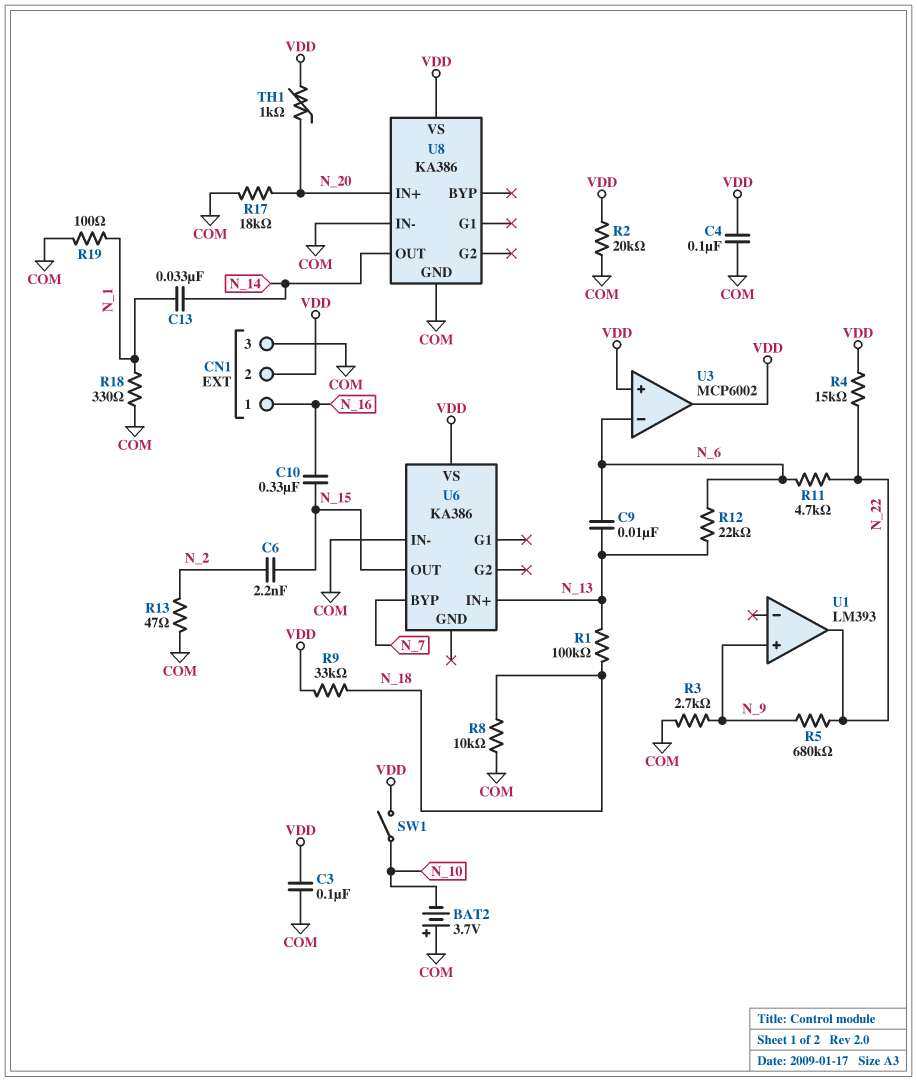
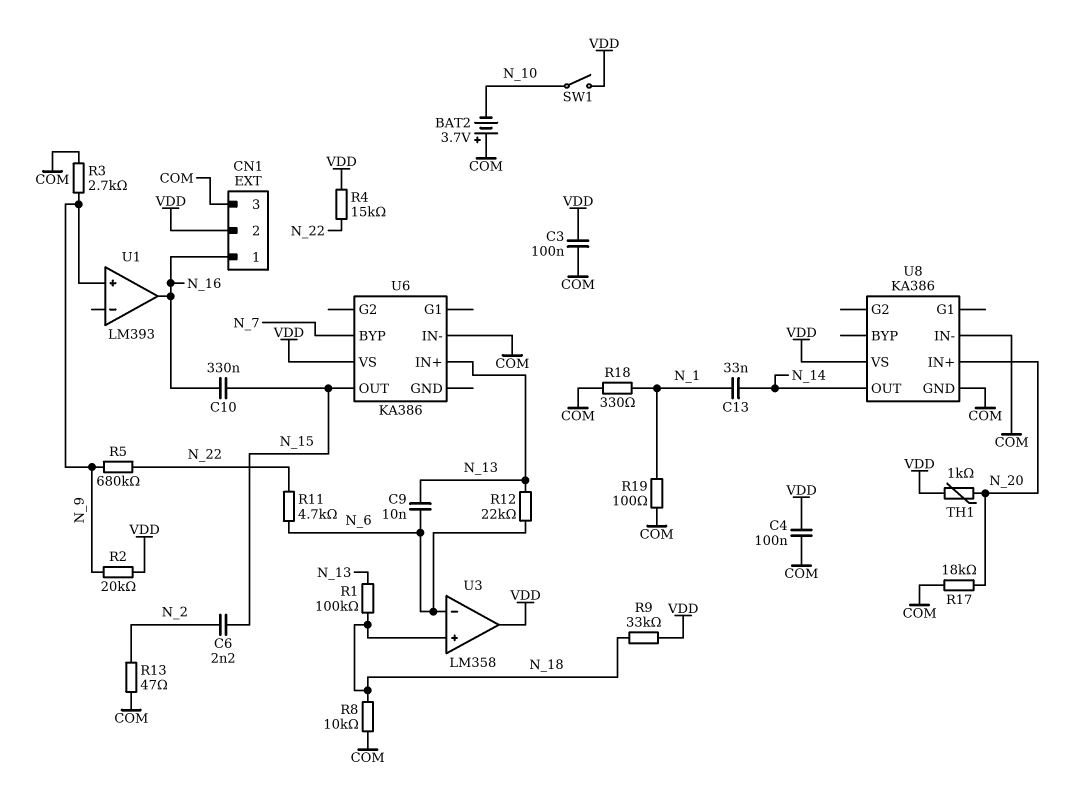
R2: 20k (COM, VDD) -> 20k (N_9, VDD)
U1 pin out: N_22 -> N_16
U3: MCP6002 -> LM358
U3 pin in+: VDD -> N_18

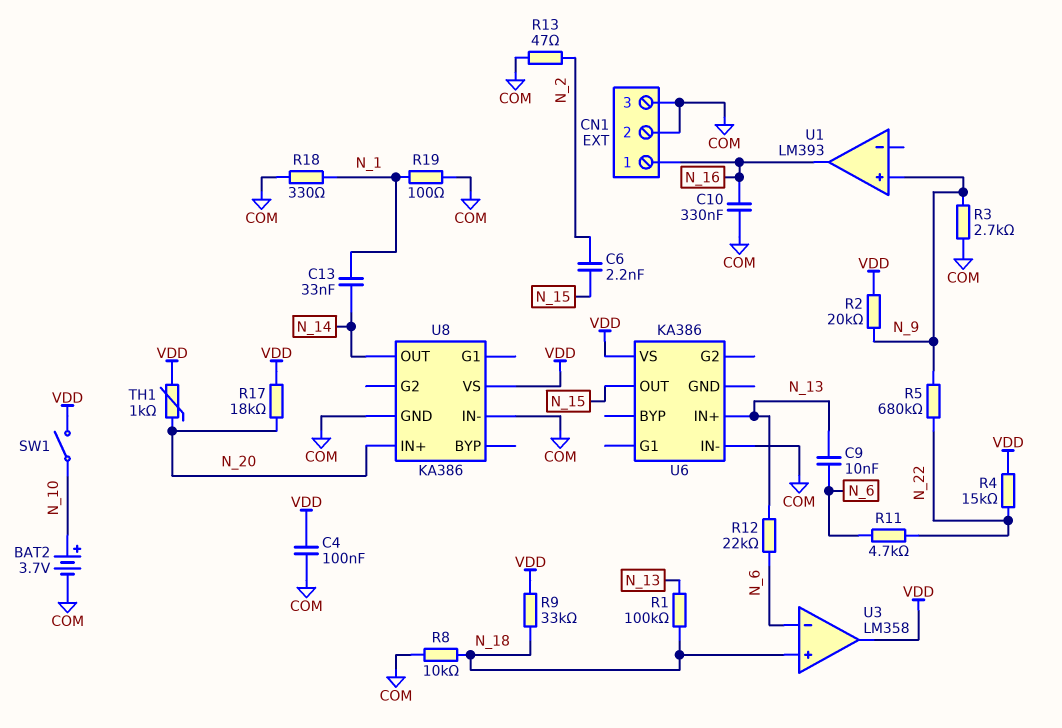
BAT2: 3.7V (plus COM, minus N_10) -> 3.7V (plus N_10, minus COM)
C3: 100nF (COM, VDD) -> none
C10: 330nF (N_15, N_16) -> 330nF (COM, N_16)
CN1 pin 2: VDD -> COM
R17: 18k (COM, N_20) -> 18k (N_20, VDD)
U6 pin BYP: N_7 -> none

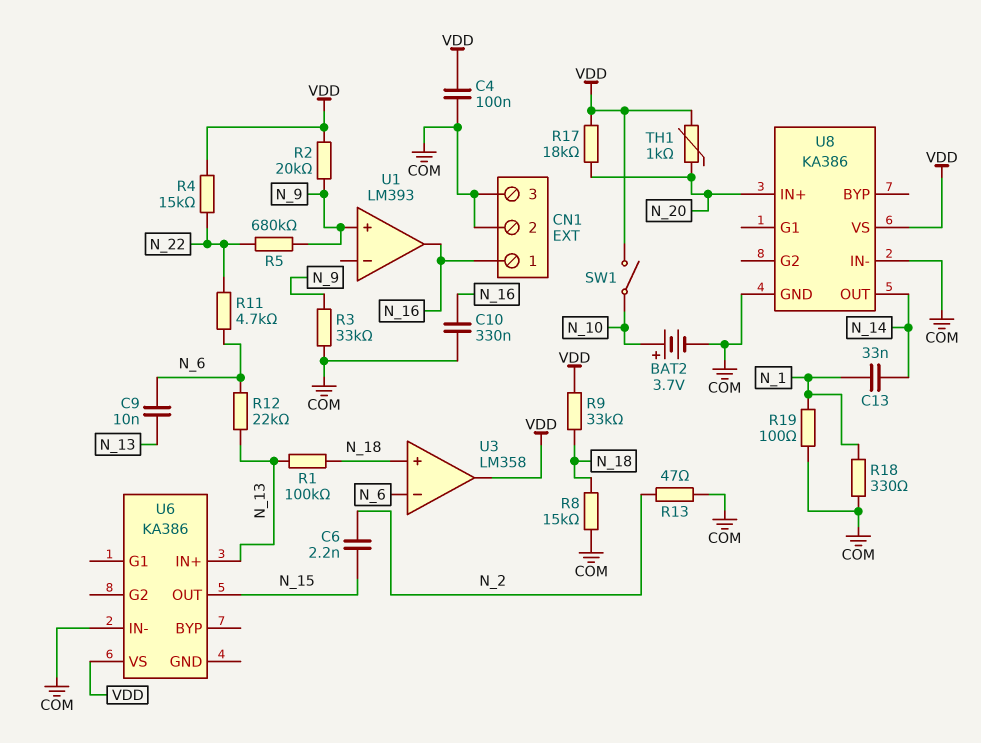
R3: 2.7k (COM, N_9) -> 33k (COM, N_9)
R8: 10k (COM, N_18) -> 15k (COM, N_18)

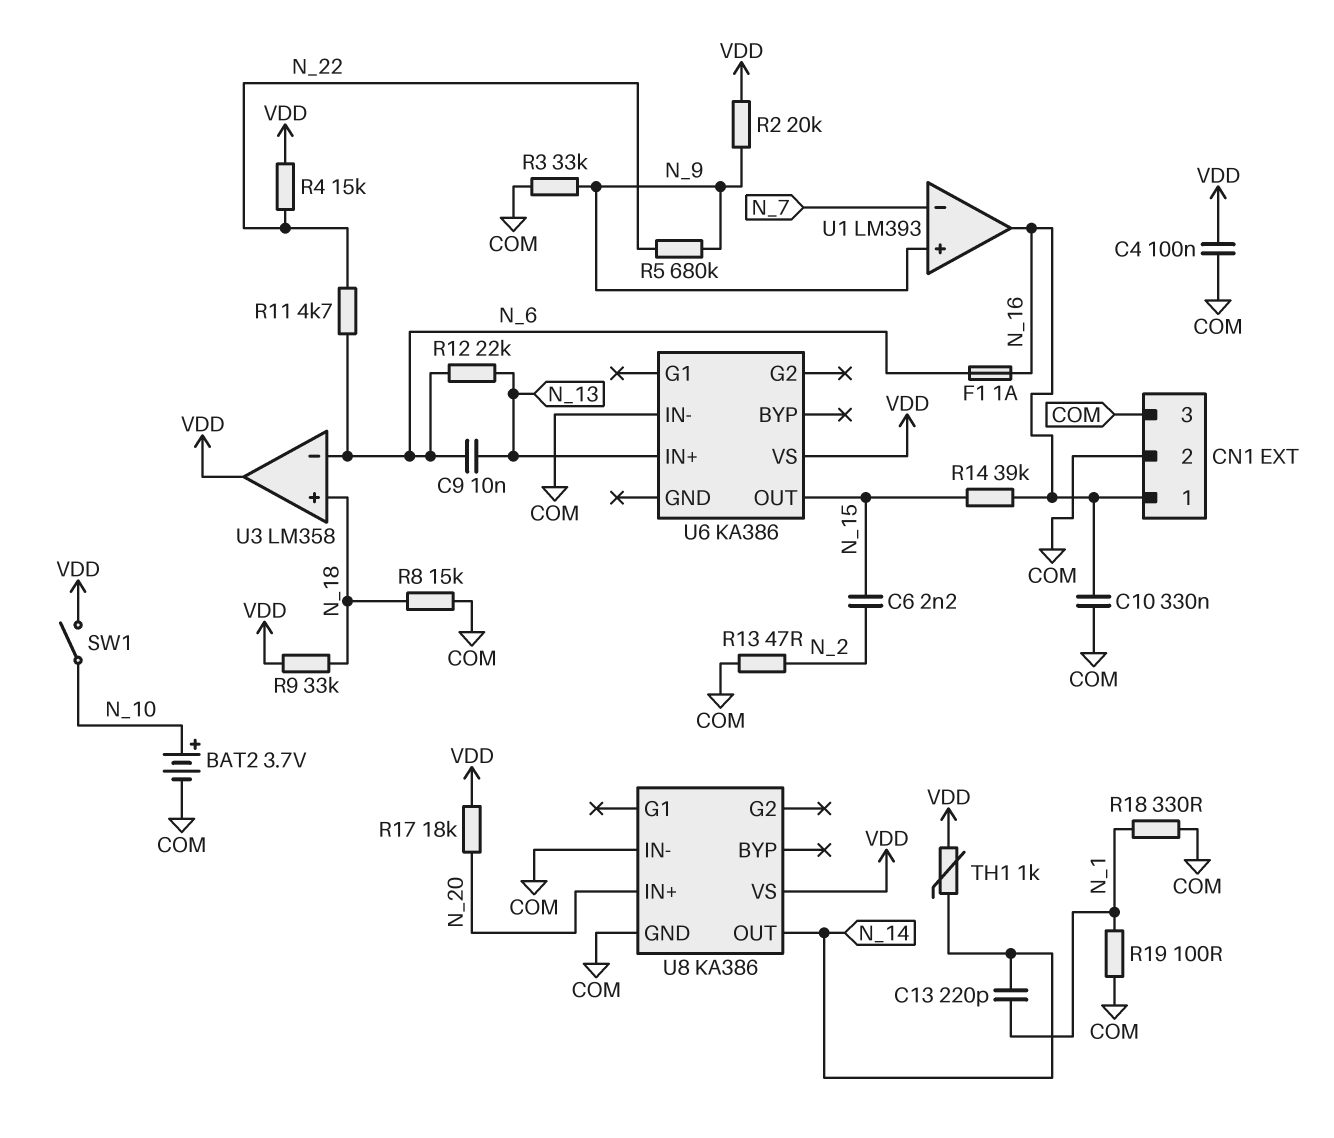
C13: 33nF (N_1, N_14) -> 220pF (N_1, N_14)
F1: none -> 1A (N_6, N_16)
R1: 100k (N_13, N_18) -> none
R14: none -> 39k (N_15, N_16)
TH1: 1k (N_20, VDD) -> 1k (N_14, VDD)
U1 pin in-: none -> N_7

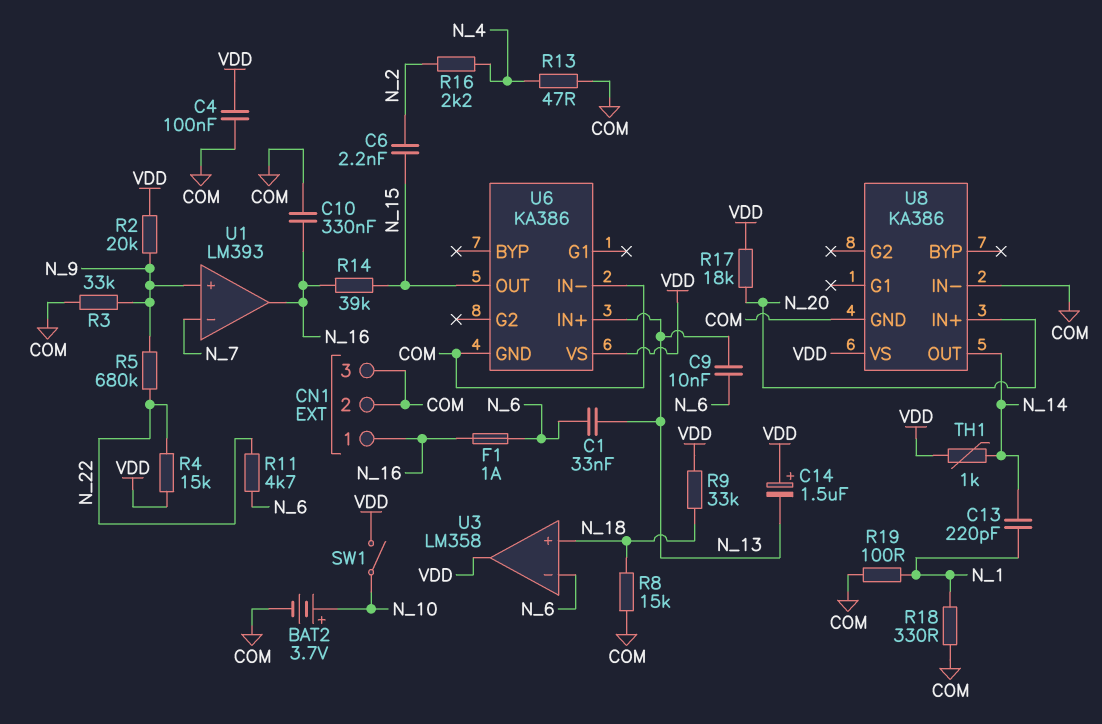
C1: none -> 33nF (N_6, N_13)
C14: none -> 1.5uF (plus VDD, minus N_13)
R12: 22k (N_6, N_13) -> none
R13: 47 (COM, N_2) -> 47 (COM, N_4)
R16: none -> 2.2k (N_2, N_4)
U6 pin GND: none -> COM

